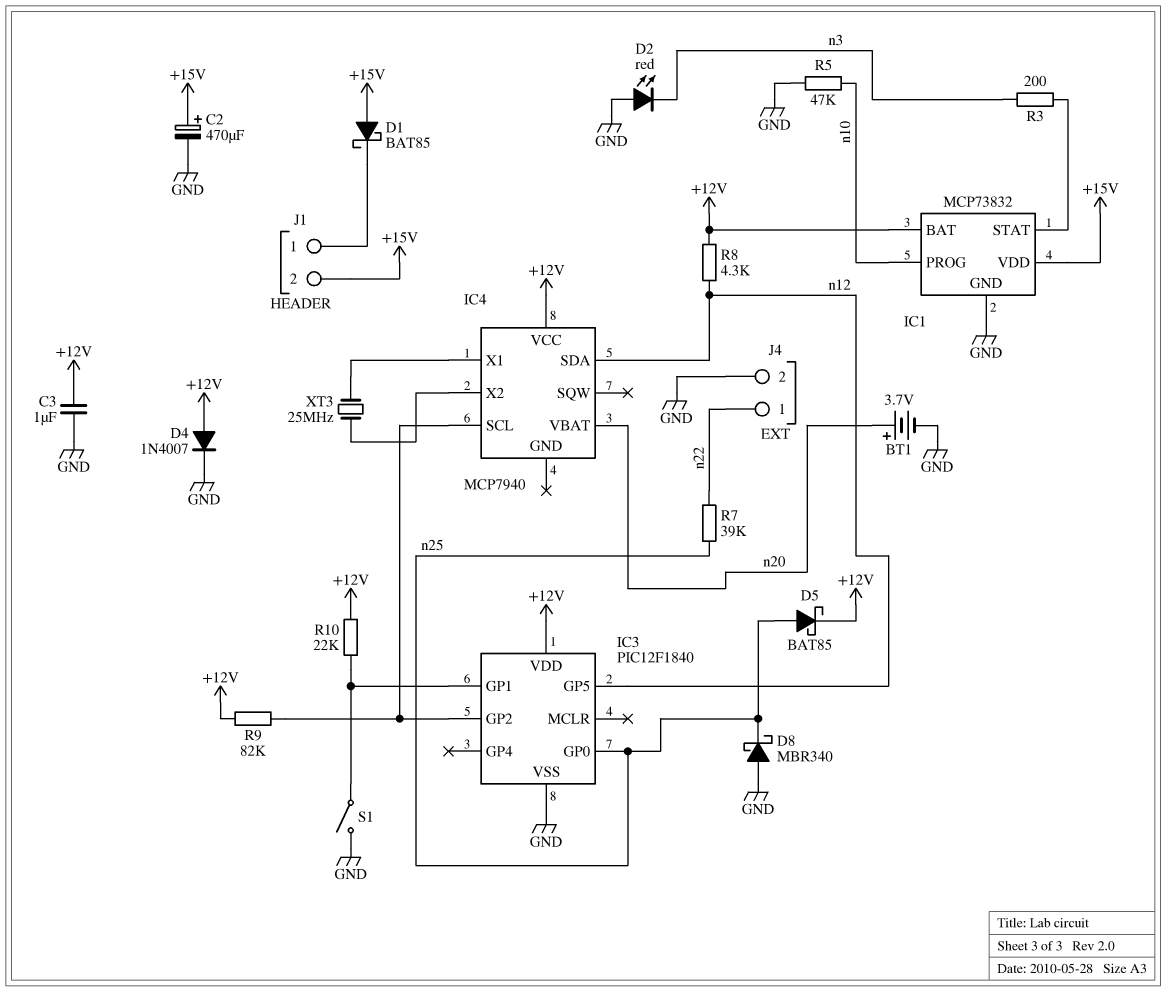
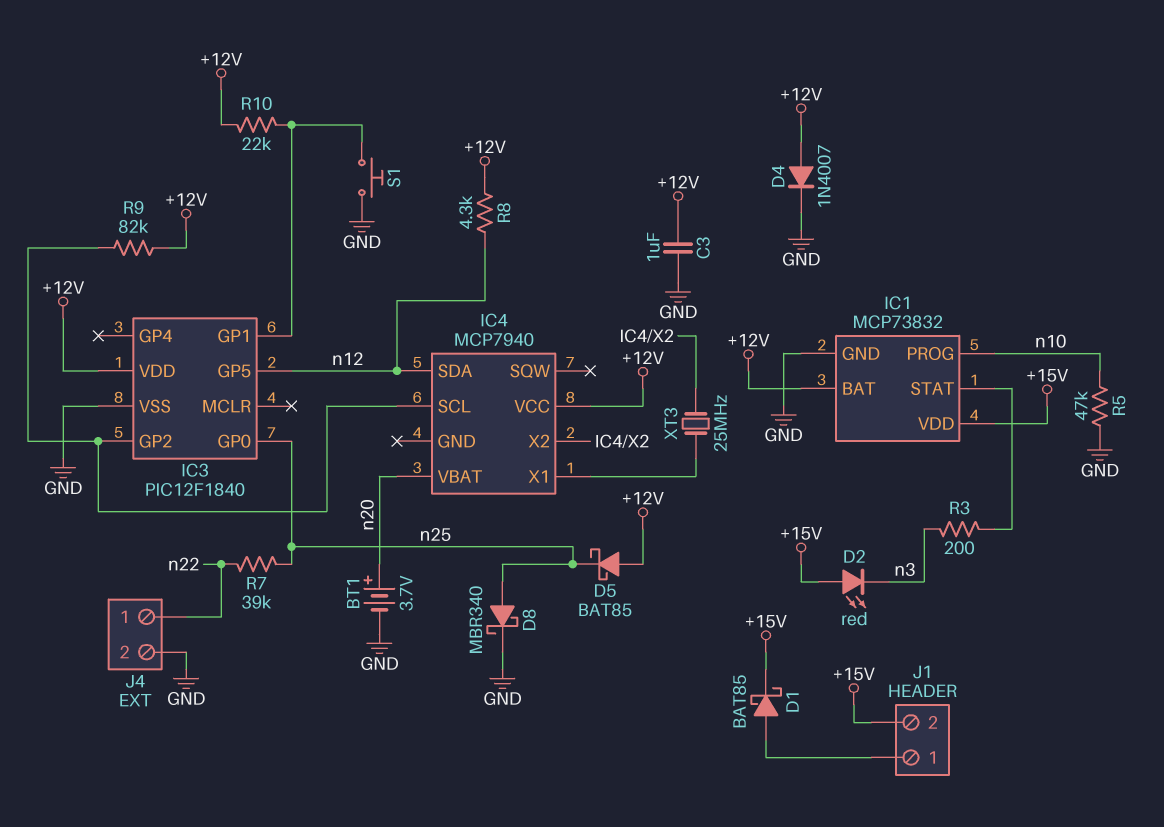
C2: 470uF (plus +15V, minus GND) -> none
D1: schottky BAT85 (A +15V, K J1/1) -> schottky BAT85 (A J1/1, K +15V)
D2: LED red (A GND, K n3) -> LED red (A +15V, K n3)
D5: schottky BAT85 (A n25, K +12V) -> schottky BAT85 (A +12V, K n25)
D8: schottky MBR340 (A GND, K n25) -> schottky MBR340 (A n25, K GND)
S1: switch (GND, IC3/GP1) -> button (GND, IC3/GP1)

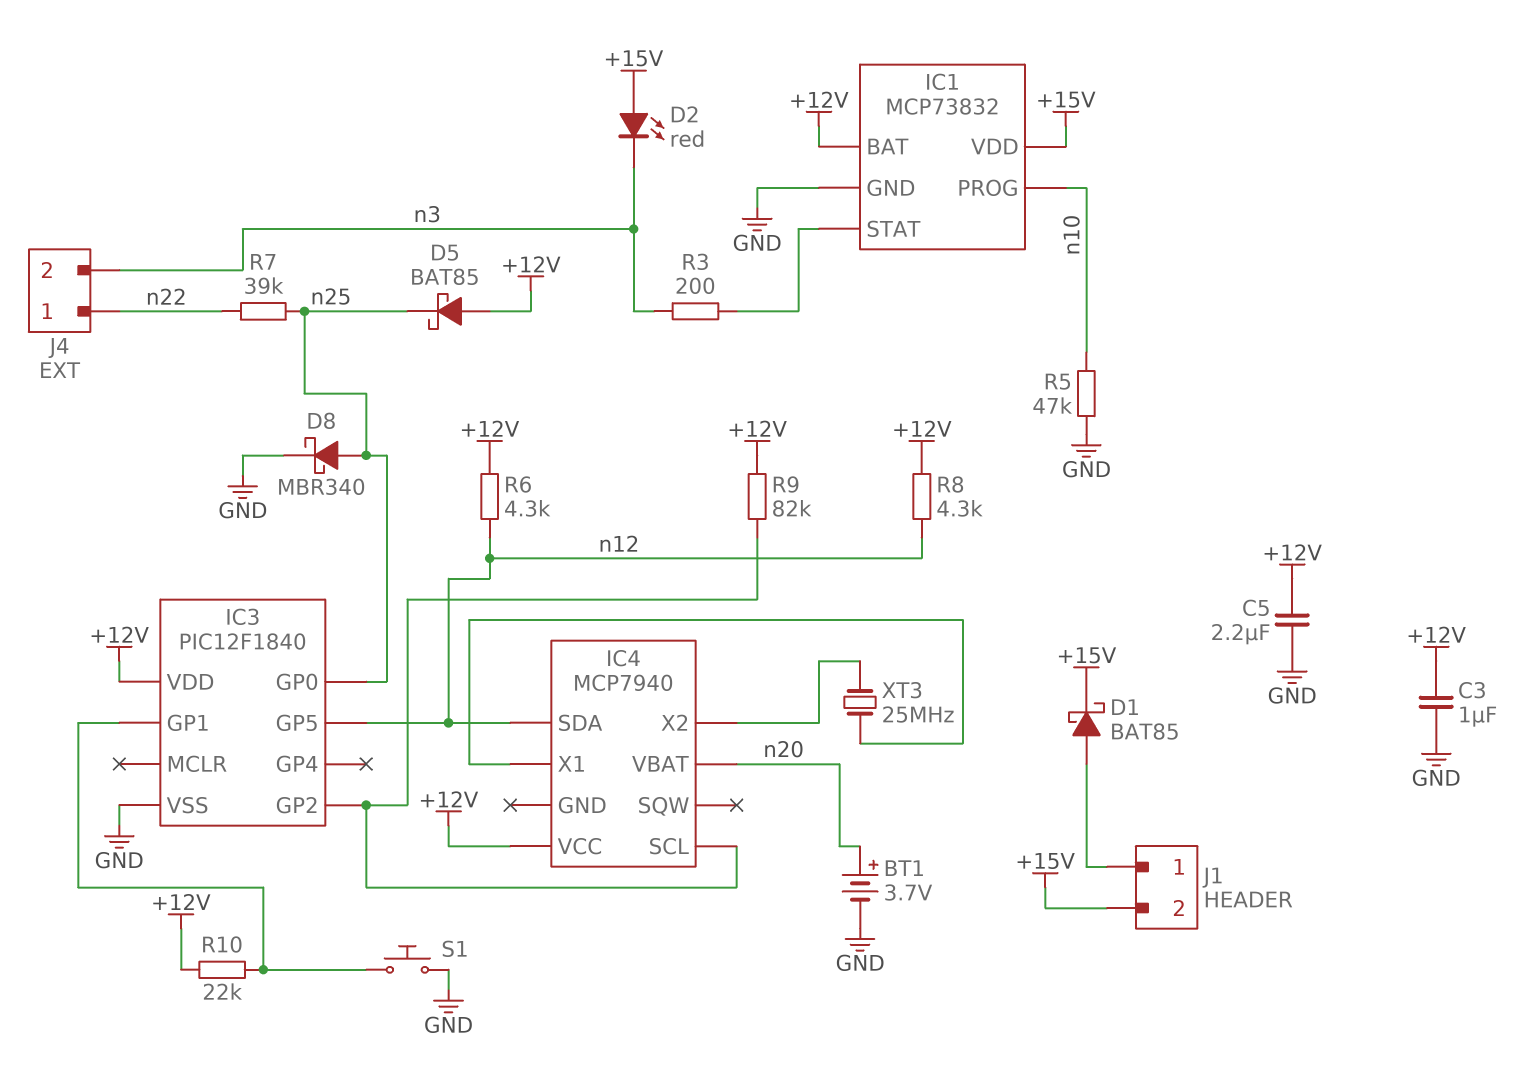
C5: none -> 2.2uF (+12V, GND)
D4: diode 1N4007 (A +12V, K GND) -> none
J4 pin 2: GND -> n3
R6: none -> 4.3k (+12V, n12)

